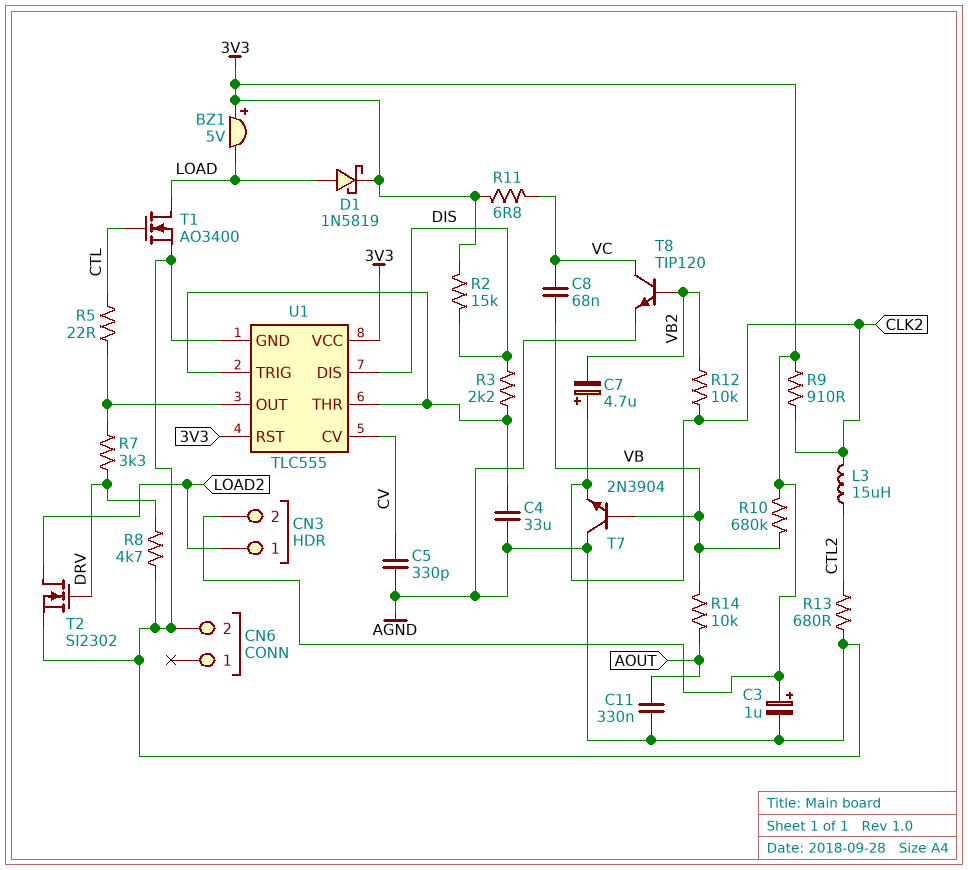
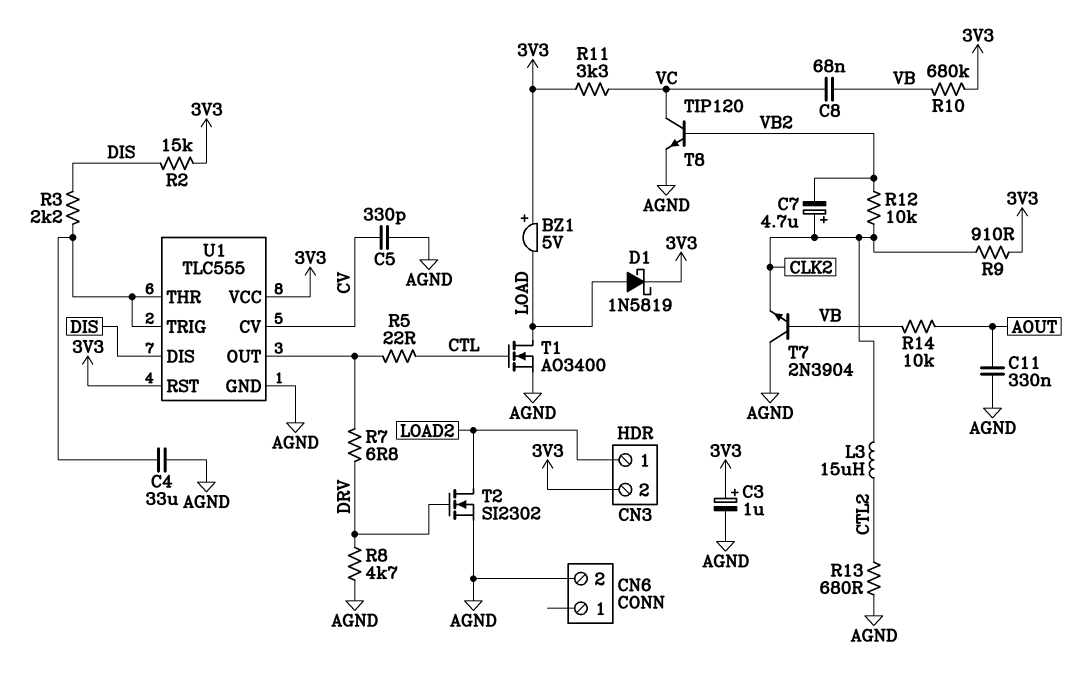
R7: 3.3k (DRV, U1/OUT) -> 6.8 (DRV, U1/OUT)
R11: 6.8 (3V3, VC) -> 3.3k (3V3, VC)

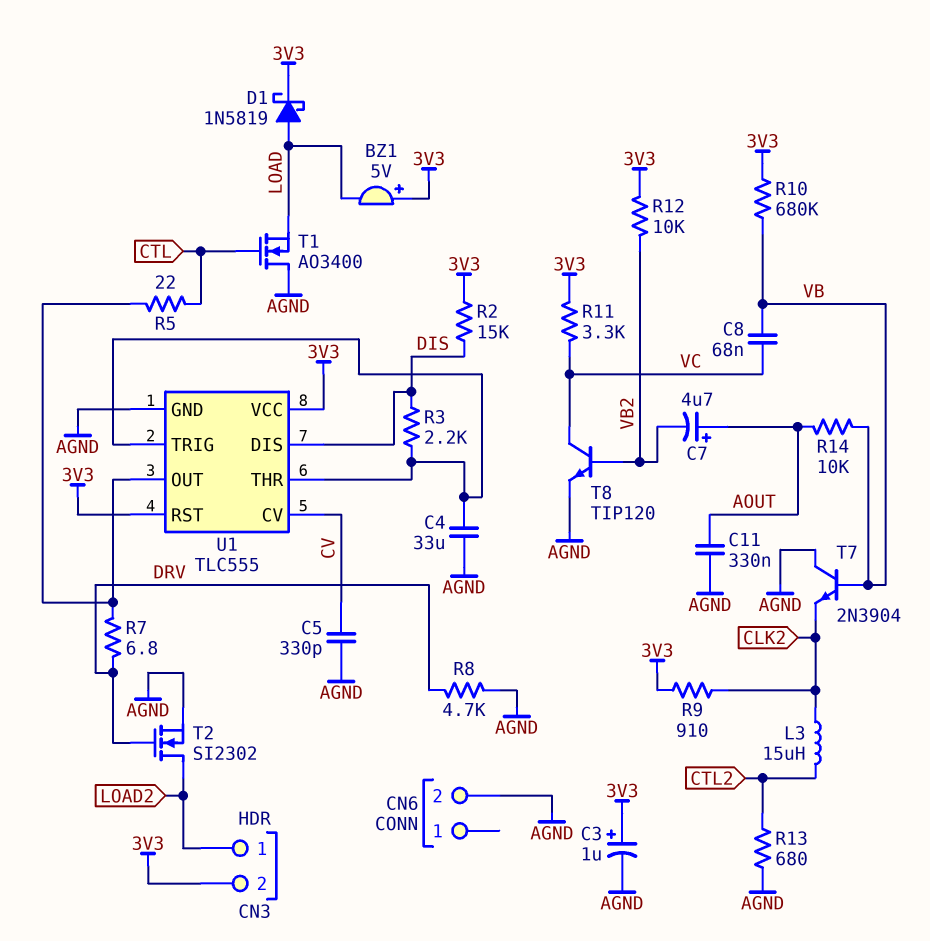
C7: 4.7uF (plus CLK2, minus VB2) -> 4.7uF (plus AOUT, minus VB2)
R12: 10k (CLK2, VB2) -> 10k (3V3, VB2)
T1: NMOS AO3400 (G CTL, D LOAD, S AGND) -> NMOS AO3400 (G CTL, D AGND, S LOAD)

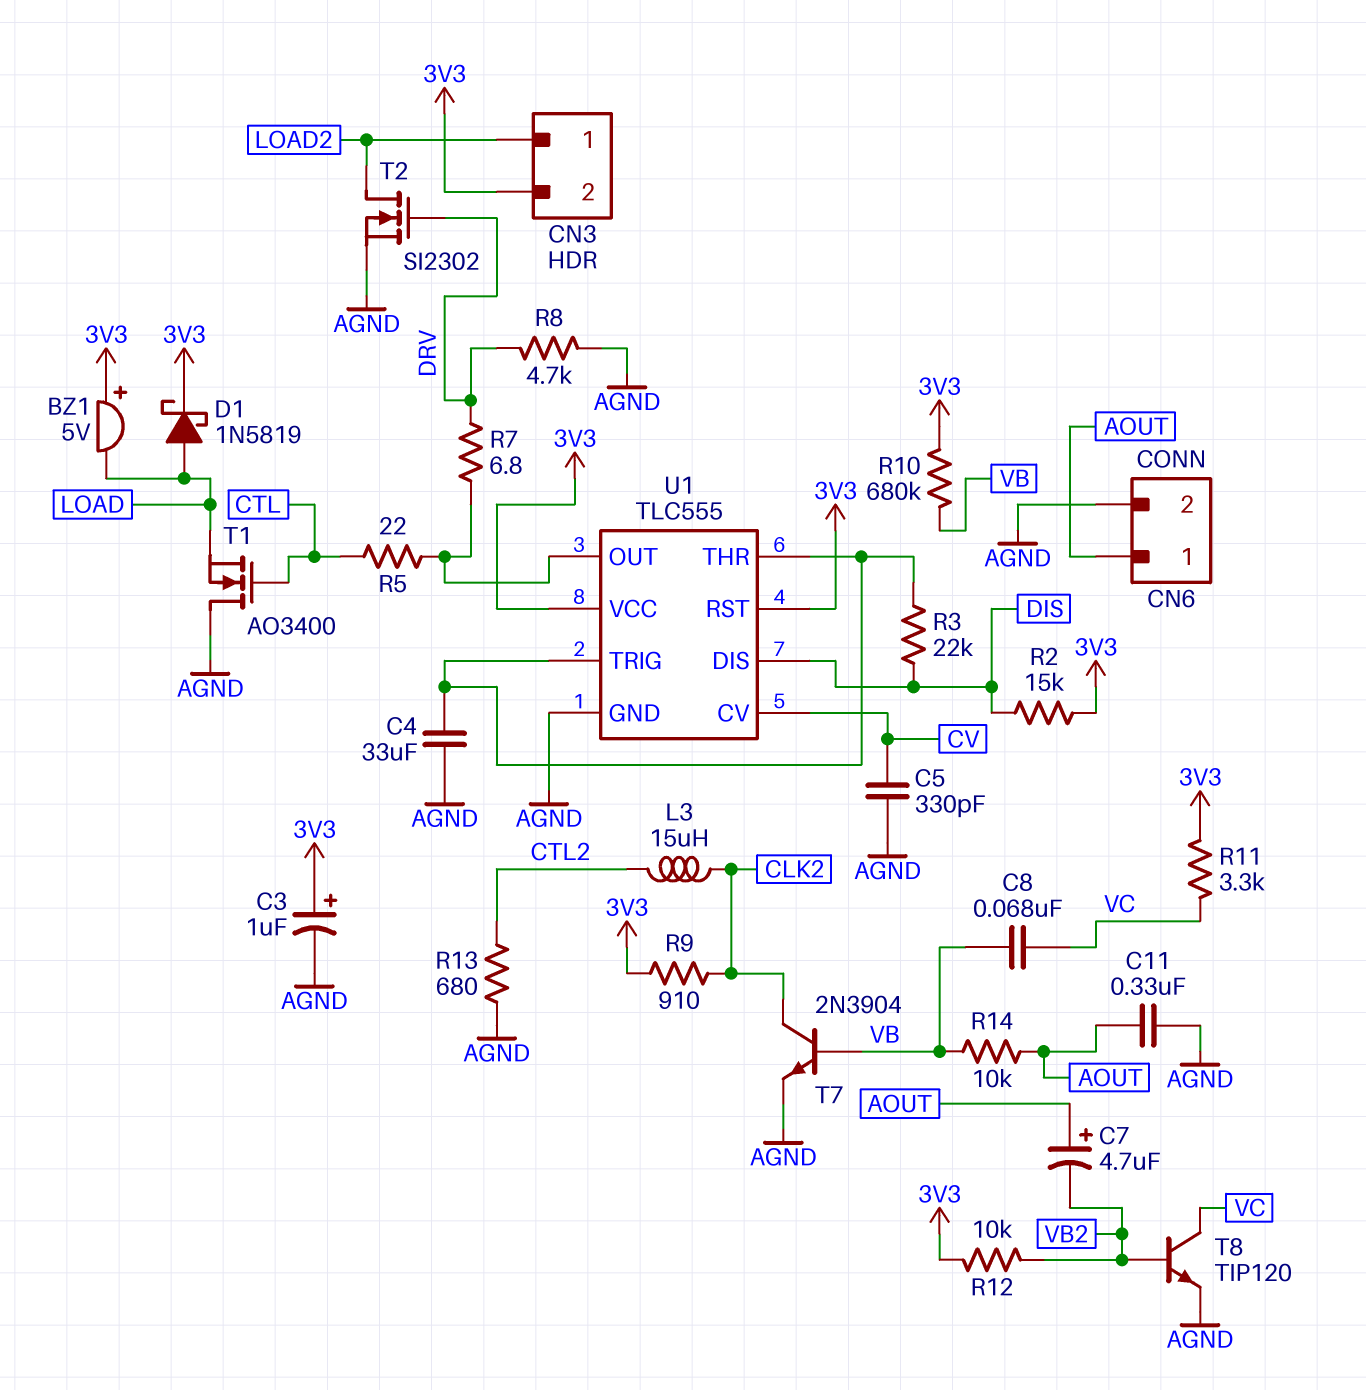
CN6 pin 1: none -> AOUT
R3: 2.2k (DIS, U1/THR) -> 22k (DIS, U1/THR)
T7: NPN 2N3904 (B VB, C AGND, E CLK2) -> NPN 2N3904 (B VB, C CLK2, E AGND)

